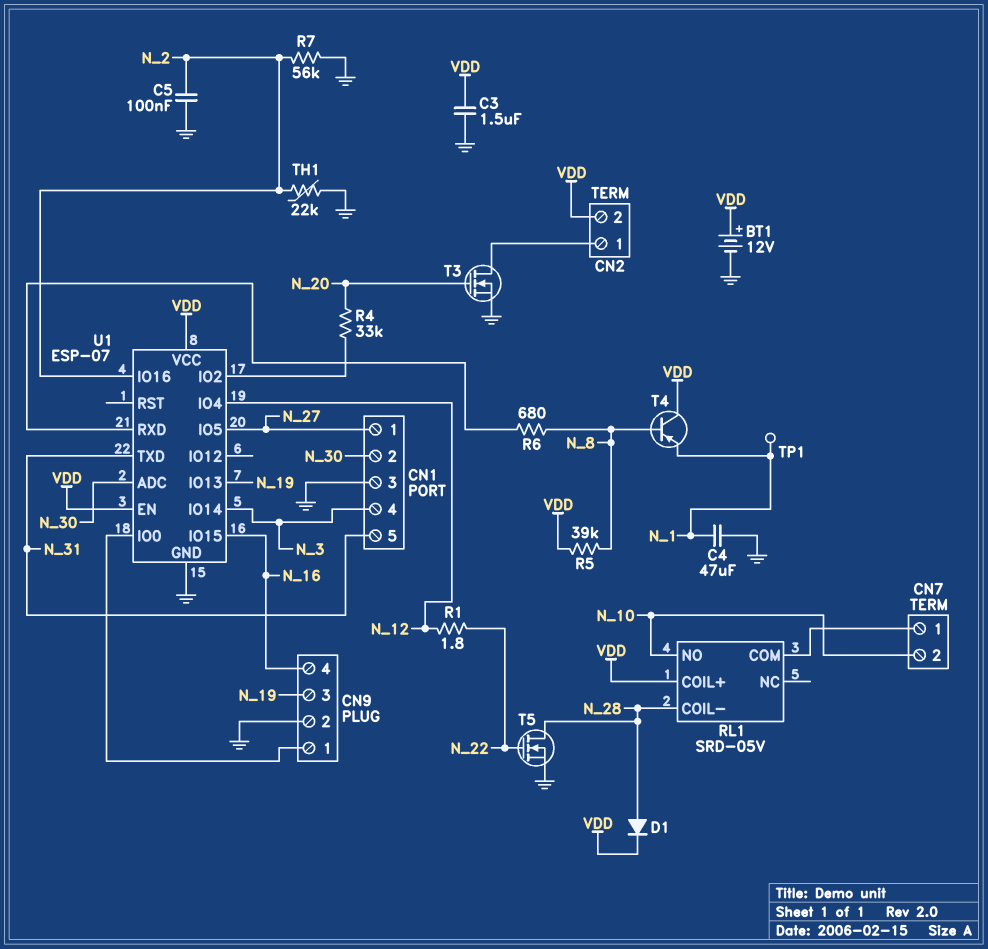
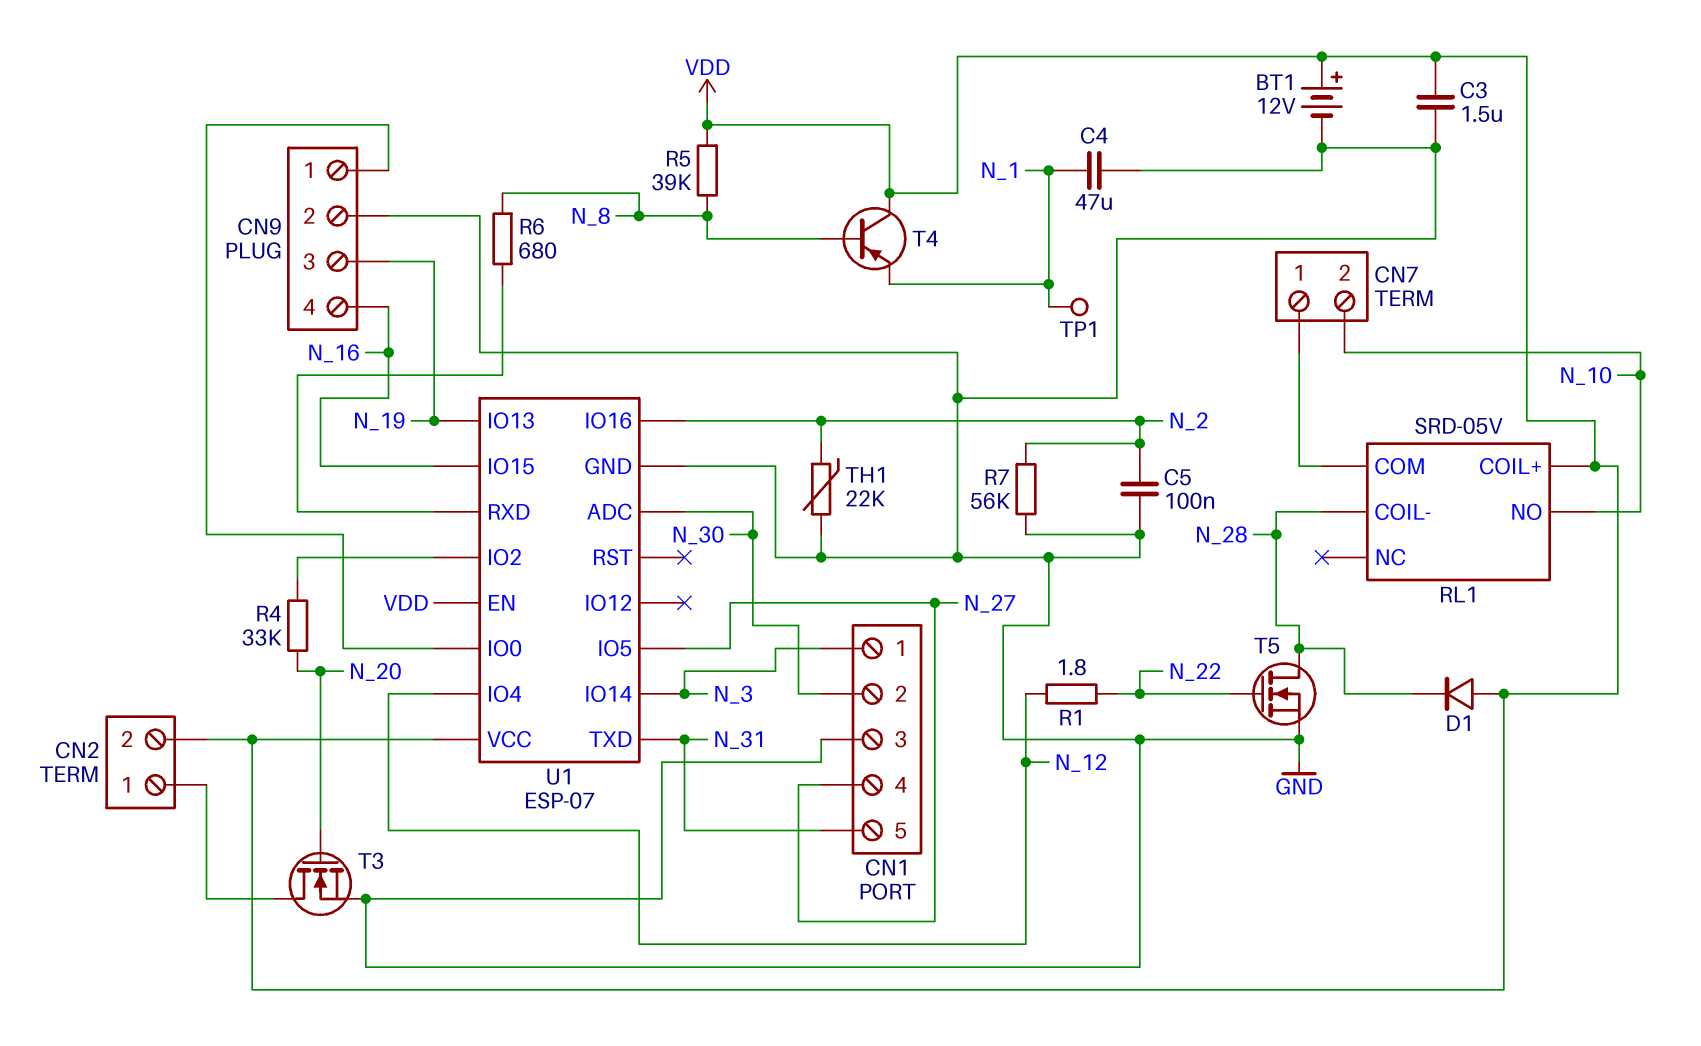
CN1 pin 1: N_27 -> N_3
CN1 pin 4: N_3 -> N_27
D1: diode (A N_28, K VDD) -> diode (A VDD, K N_28)

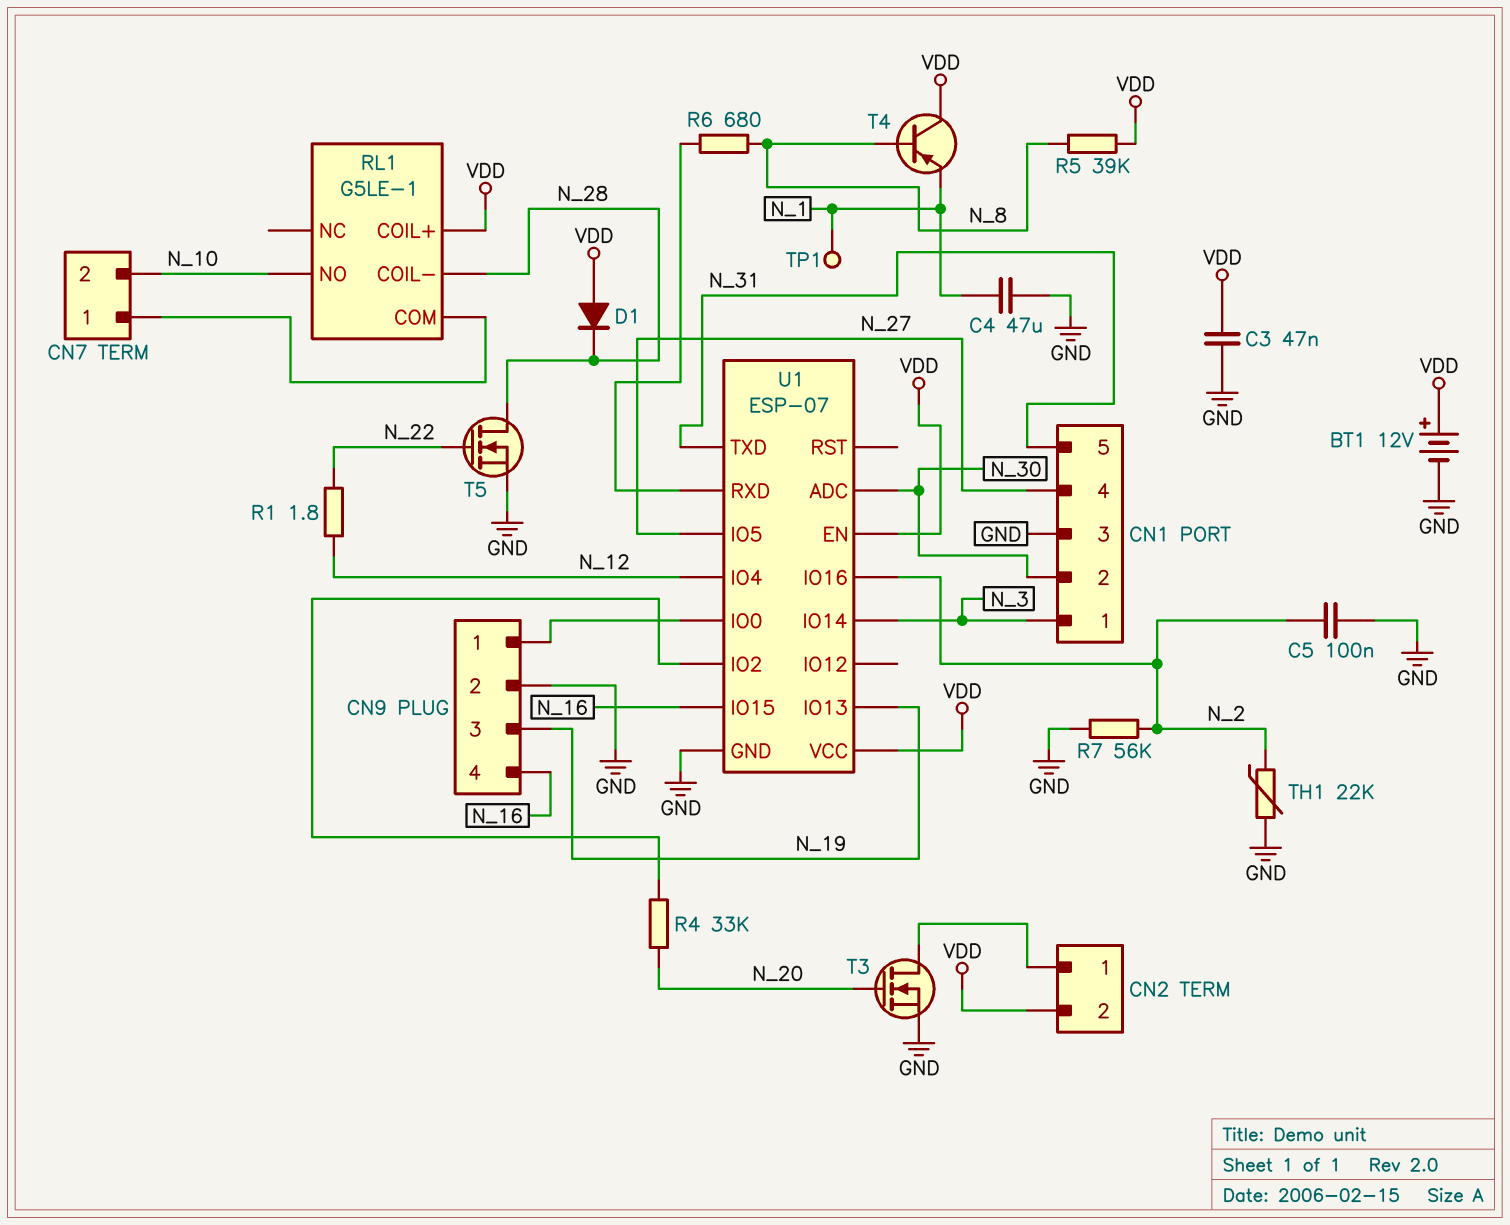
C3: 1.5uF (GND, VDD) -> 47nF (GND, VDD)
RL1: SRD-05V -> G5LE-1

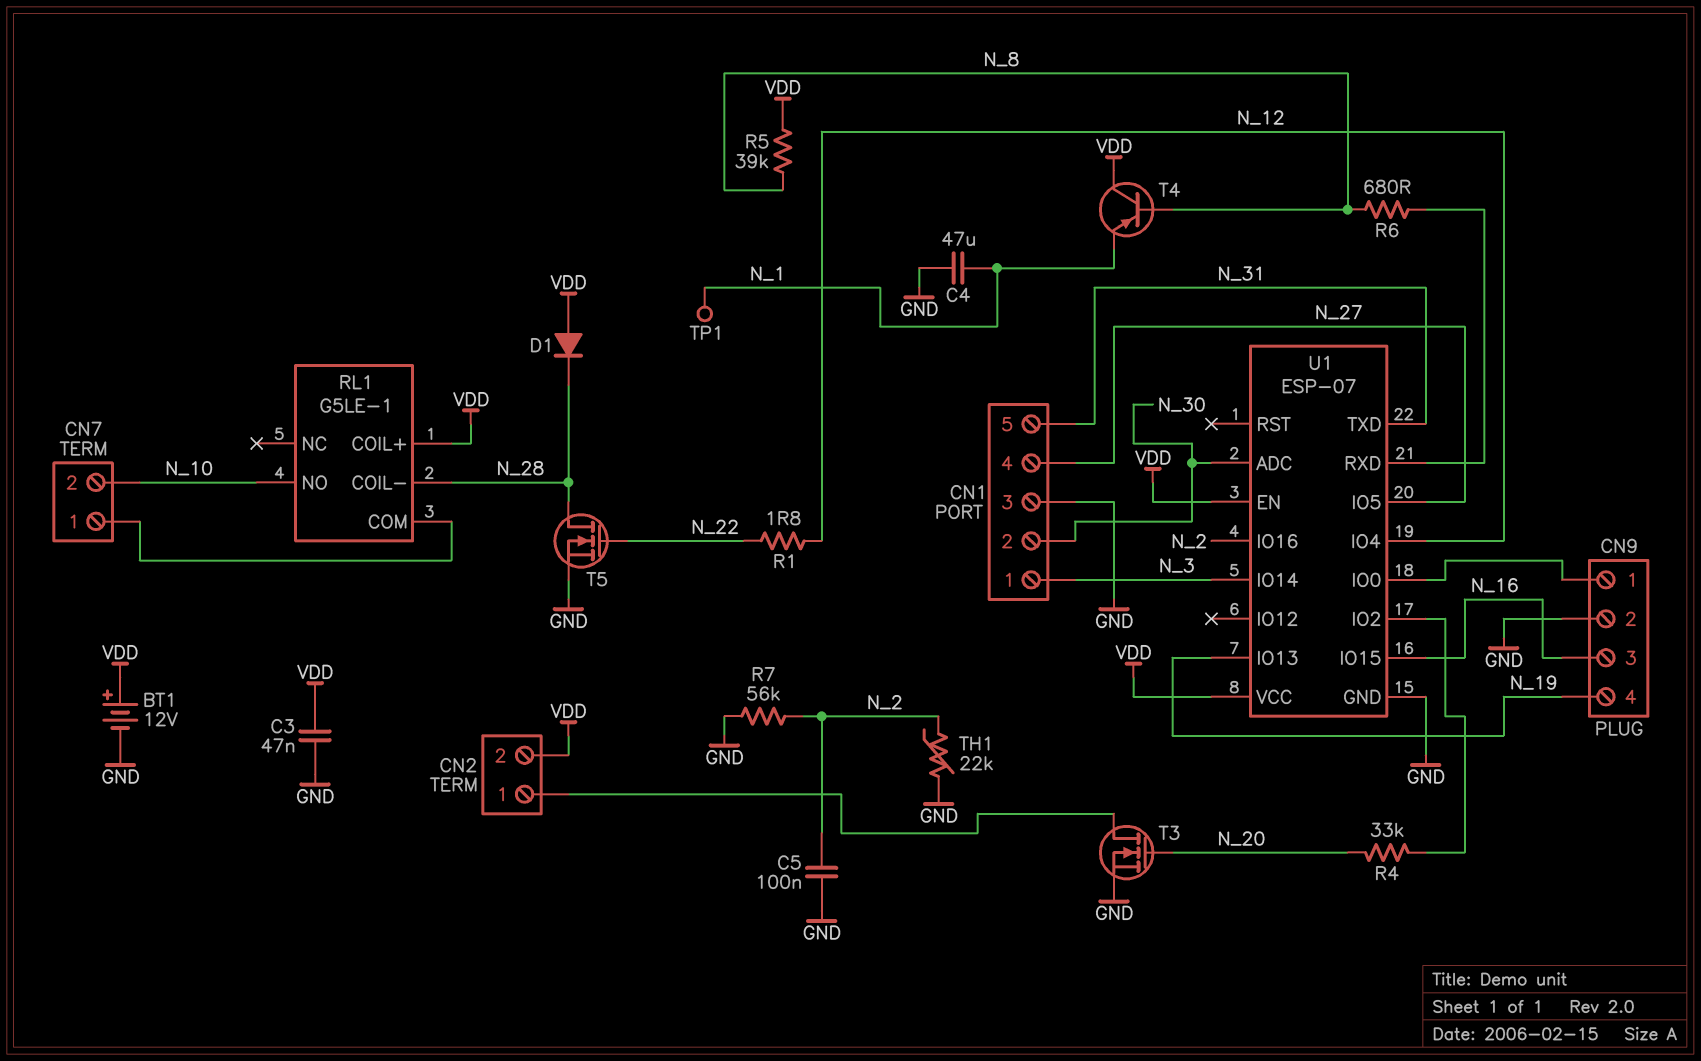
CN9 pin 3: N_19 -> N_16
CN9 pin 4: N_16 -> N_19

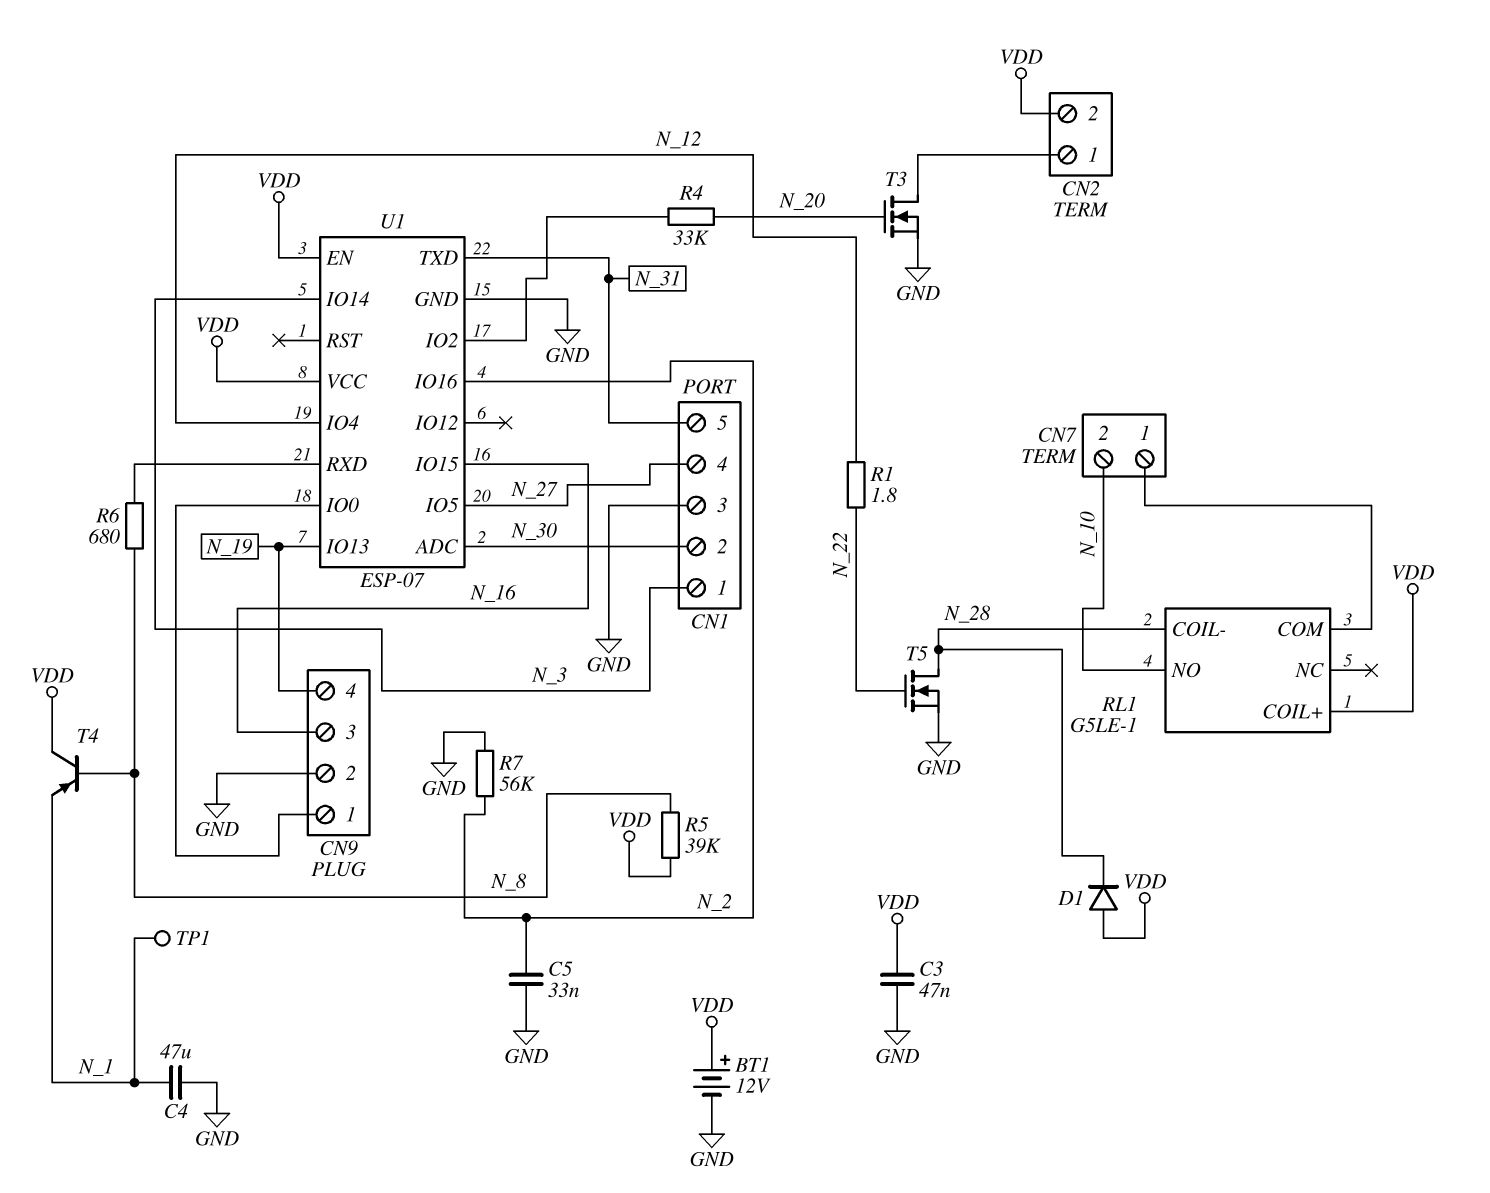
C5: 100nF (GND, N_2) -> 33nF (GND, N_2)
TH1: 22k (GND, N_2) -> none

